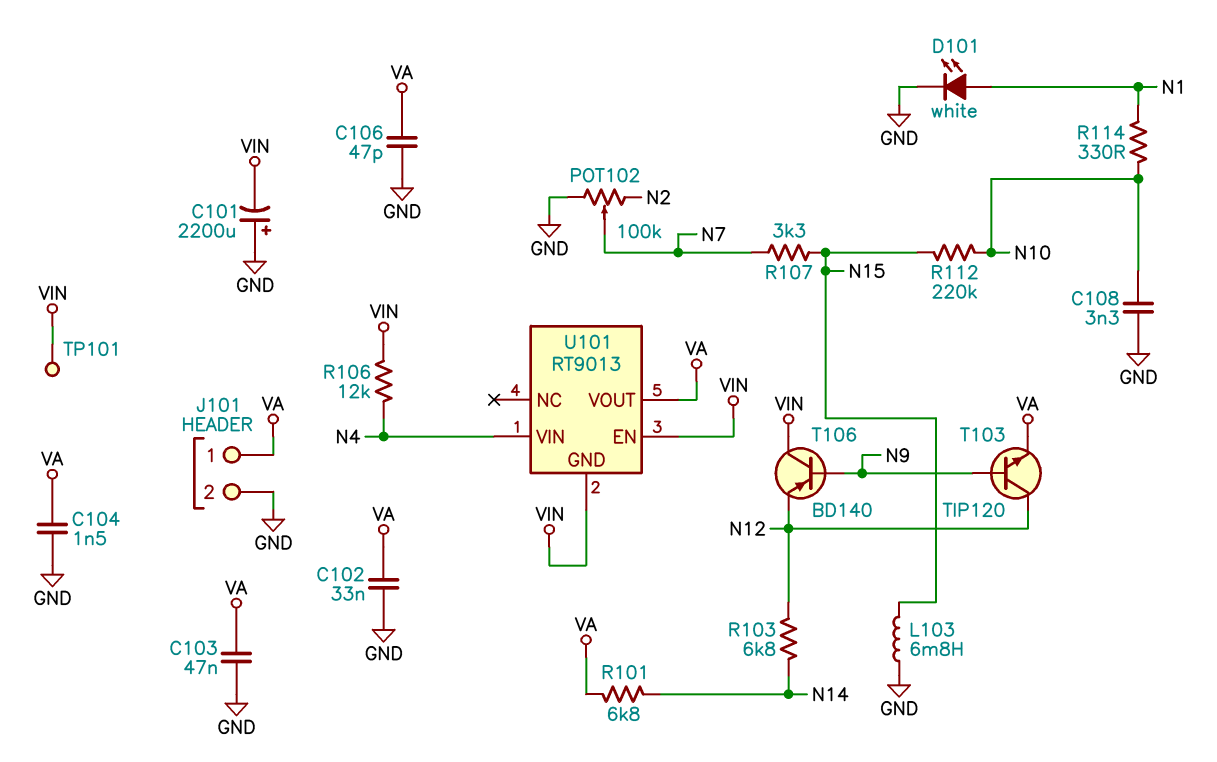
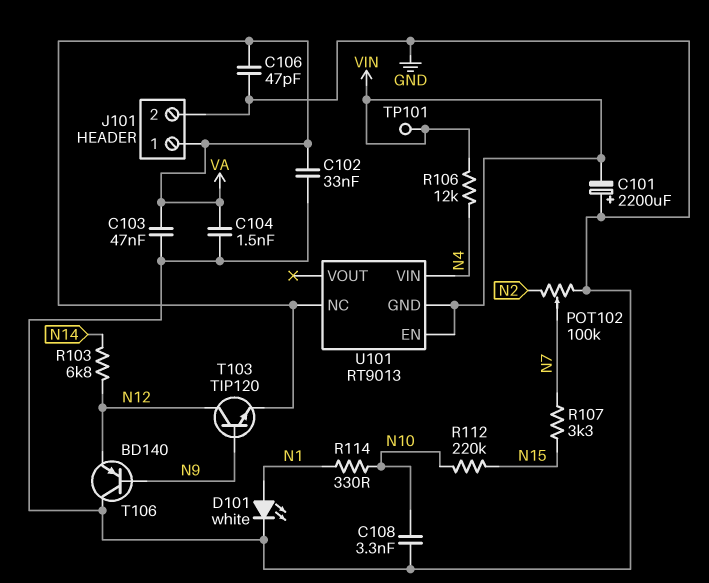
L103: 6.8mH (GND, N15) -> none
R101: 6.8k (N14, VA) -> none
T106: PNP BD140 (B N9, C VIN, E N12) -> PNP BD140 (B N9, C GND, E N12)
U101 pin NC: none -> VA
U101 pin VOUT: VA -> none

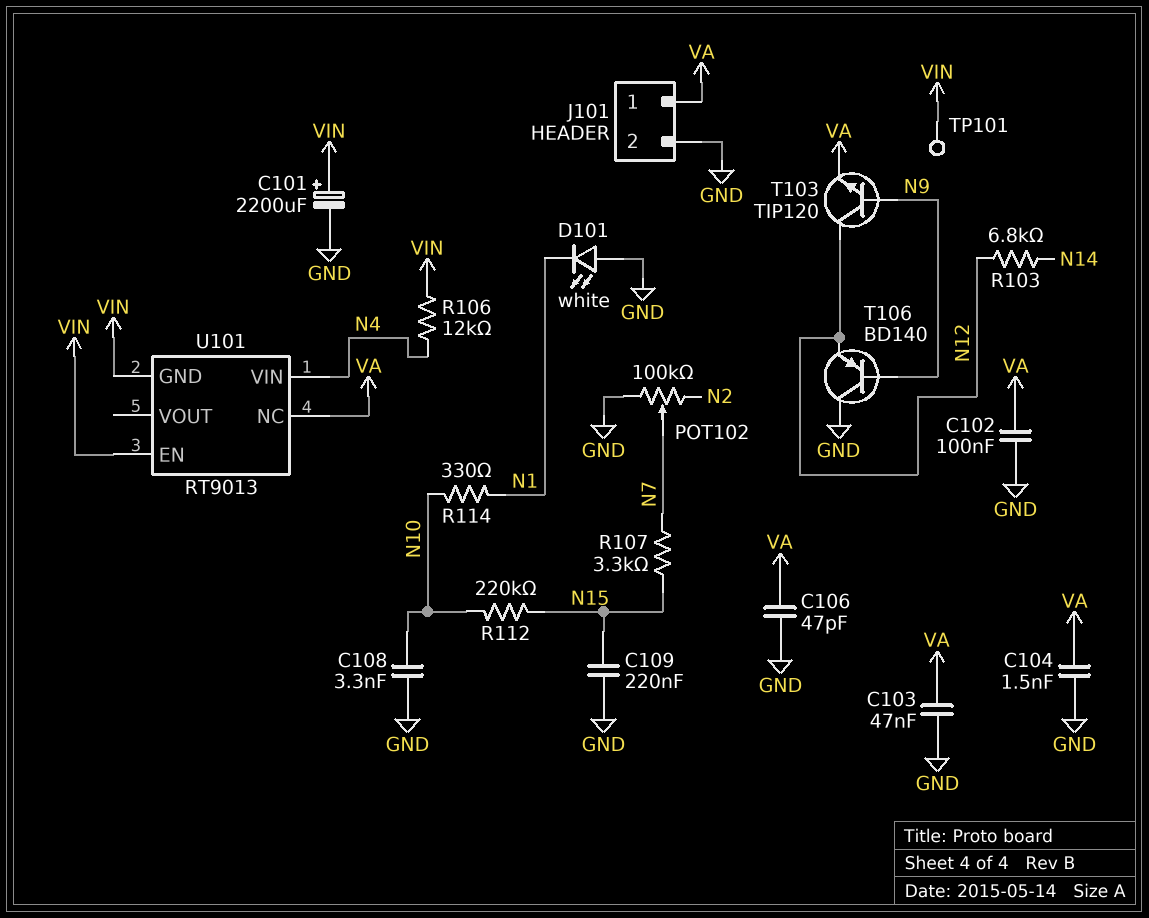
C101: 2200uF (plus GND, minus VIN) -> 2200uF (plus VIN, minus GND)
C102: 33nF (GND, VA) -> 100nF (GND, VA)
C109: none -> 220nF (GND, N15)
D101: LED white (A N1, K GND) -> LED white (A GND, K N1)

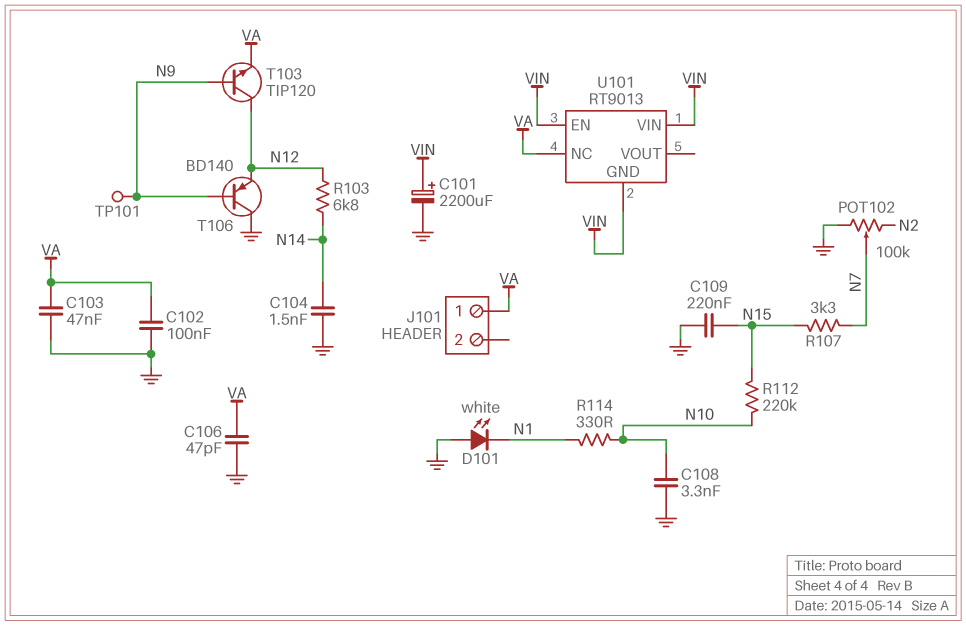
C104: 1.5nF (GND, VA) -> 1.5nF (GND, N14)
J101 pin 2: GND -> none
R106: 12k (N4, VIN) -> none
TP101: test point (VIN) -> test point (N9)
U101 pin VIN: N4 -> VIN

